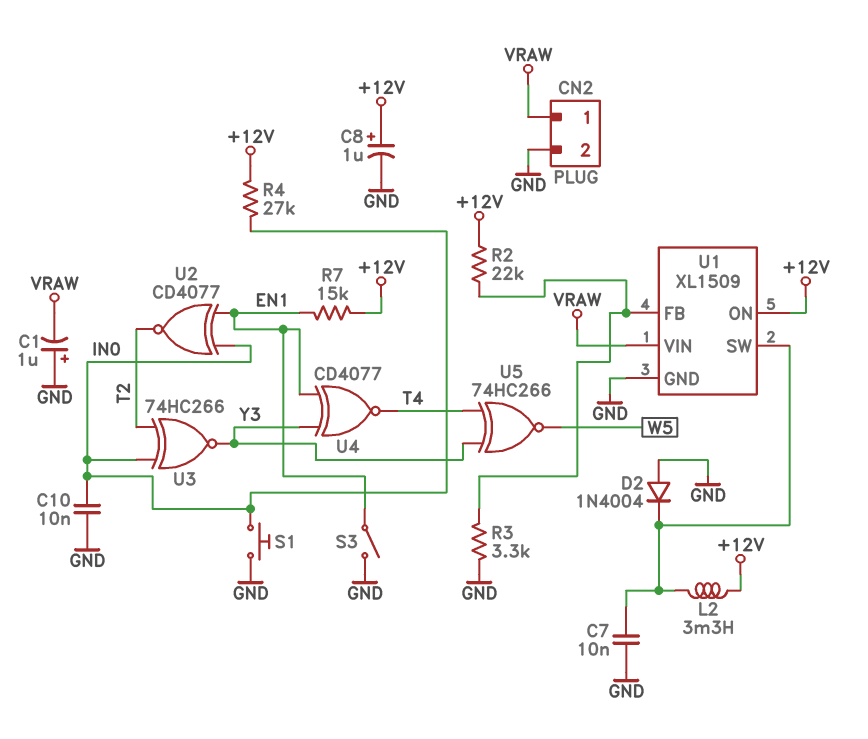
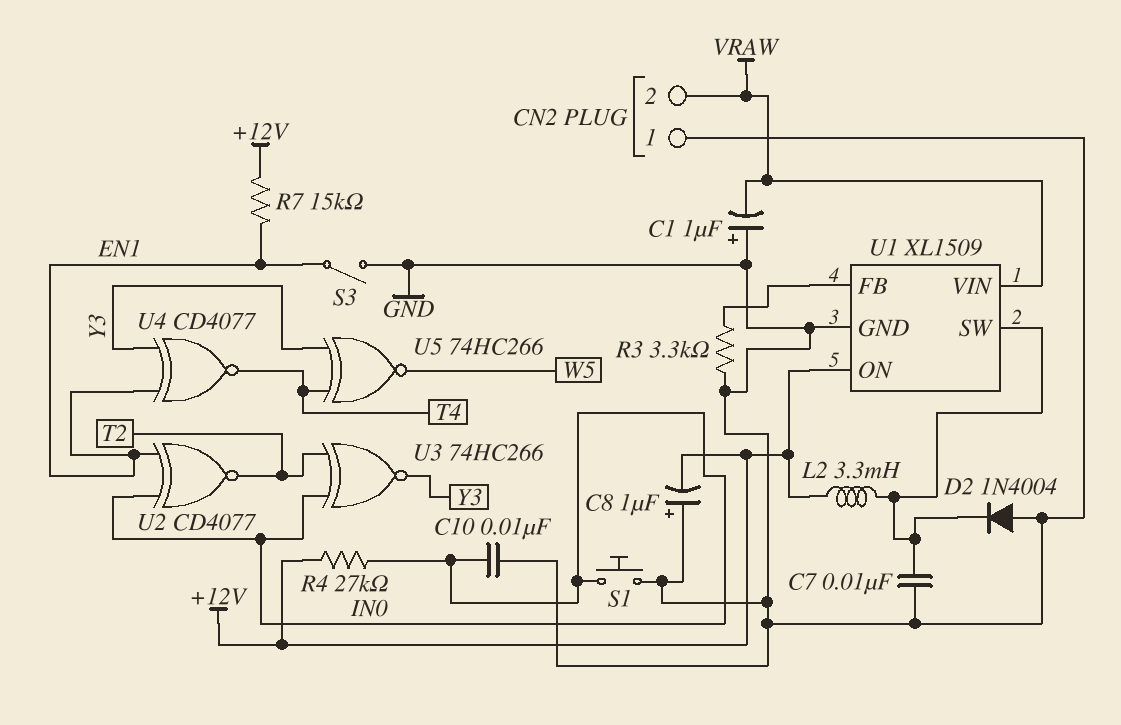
C8: 1uF (plus +12V, minus GND) -> 1uF (plus GND, minus +12V)
CN2 pin 1: VRAW -> GND
CN2 pin 2: GND -> VRAW
R2: 22k (+12V, U1/FB) -> none

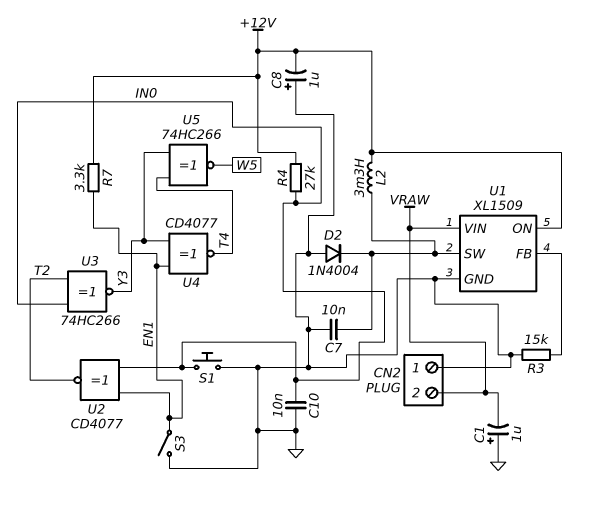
R3: 3.3k (GND, U1/FB) -> 15k (GND, U1/FB)
R7: 15k (+12V, EN1) -> 3.3k (+12V, EN1)

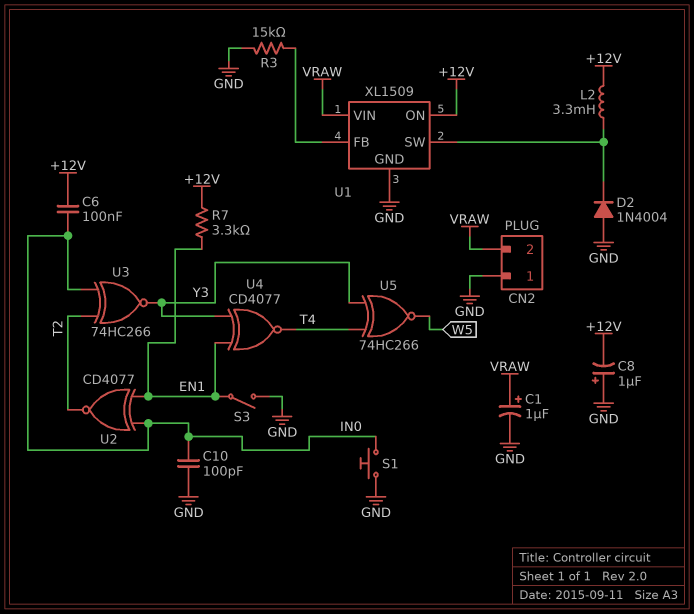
C1: 1uF (plus GND, minus VRAW) -> 1uF (plus VRAW, minus GND)
C6: none -> 100nF (+12V, IN0)
C7: 10nF (GND, U1/SW) -> none
C10: 10nF (GND, IN0) -> 100pF (GND, IN0)
R4: 27k (+12V, IN0) -> none

